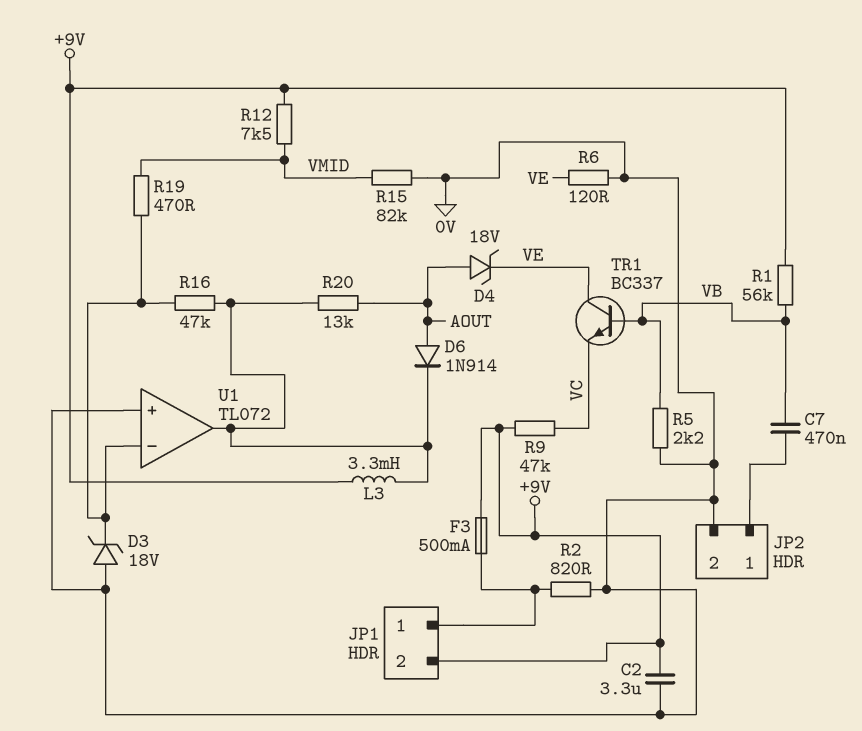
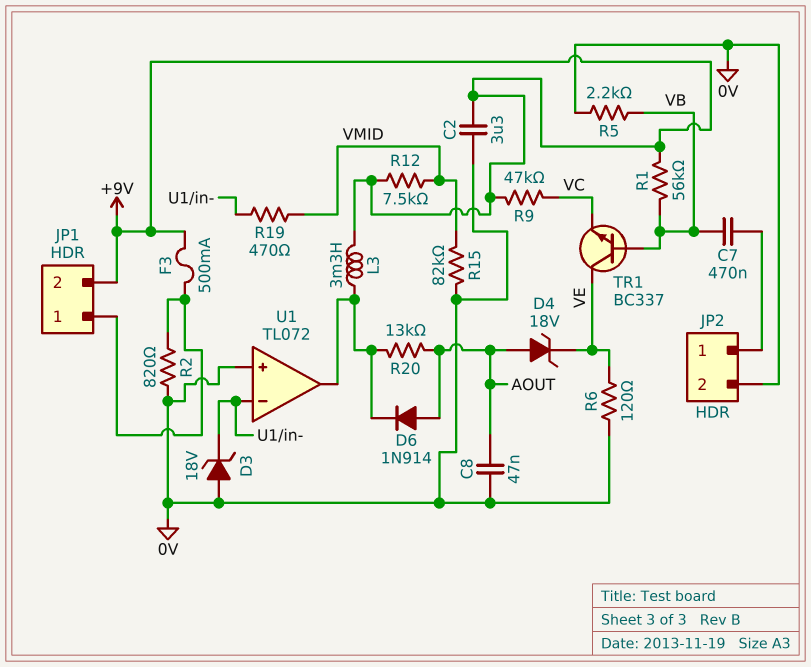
C8: none -> 47nF (0V, AOUT)
R16: 47k (U1/in-, U1/out) -> none

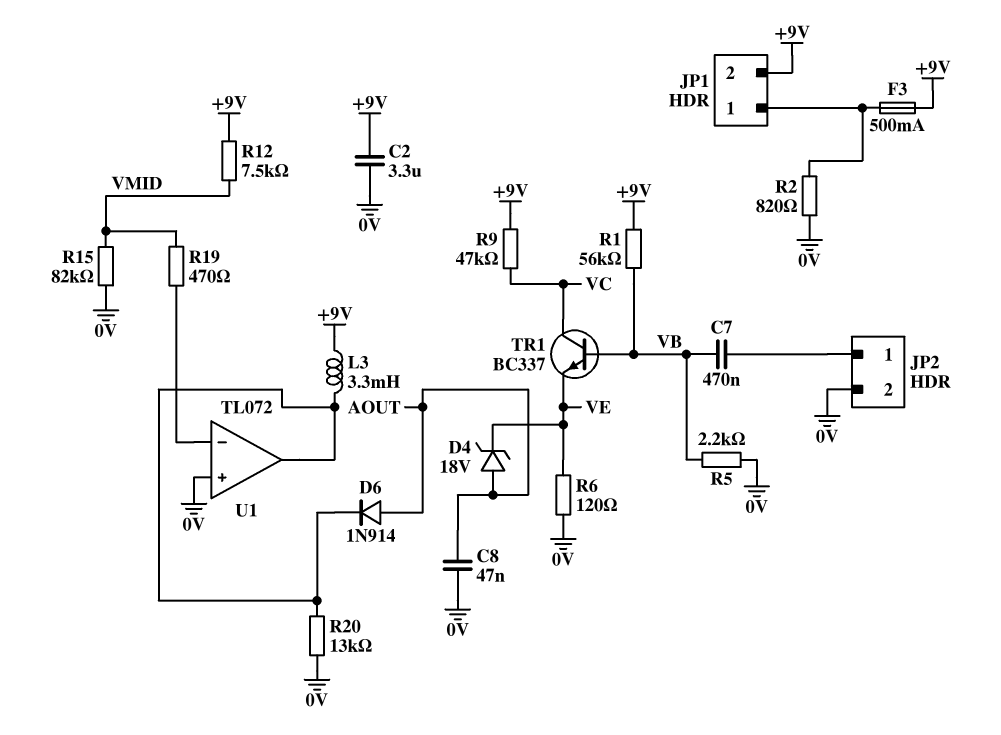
D3: zener 18V (A 0V, K U1/in-) -> none
R20: 13k (AOUT, U1/out) -> 13k (0V, U1/out)
TR1: NPN BC337 (B VB, C VE, E VC) -> NPN BC337 (B VB, C VC, E VE)

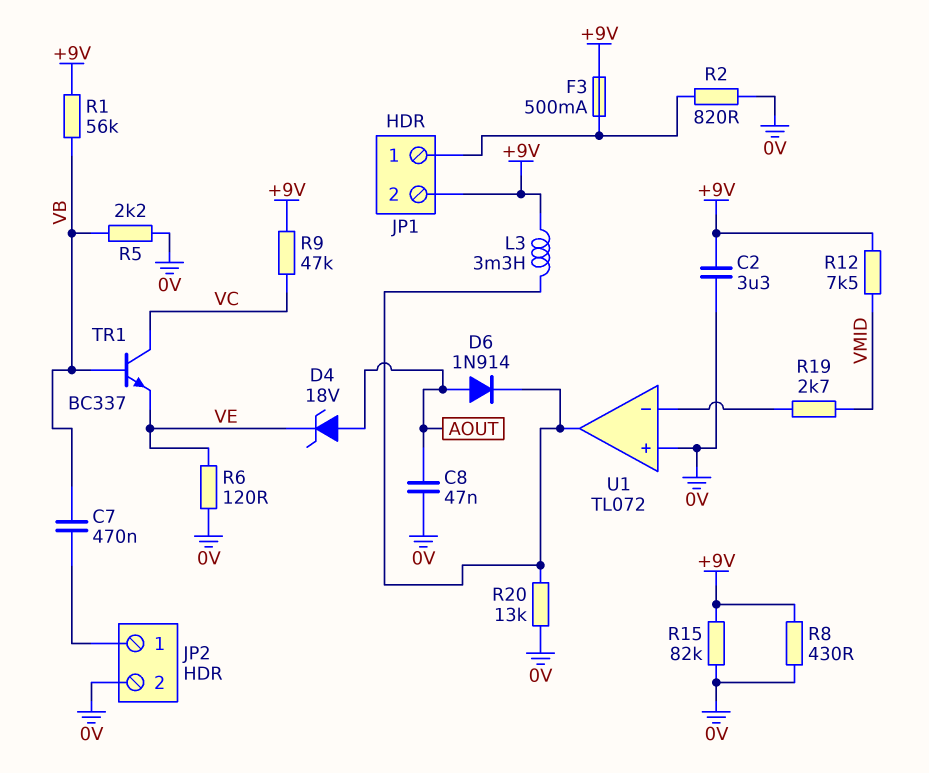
R8: none -> 430 (+9V, 0V)
R15: 82k (0V, VMID) -> 82k (+9V, 0V)
R19: 470 (U1/in-, VMID) -> 2.7k (U1/in-, VMID)

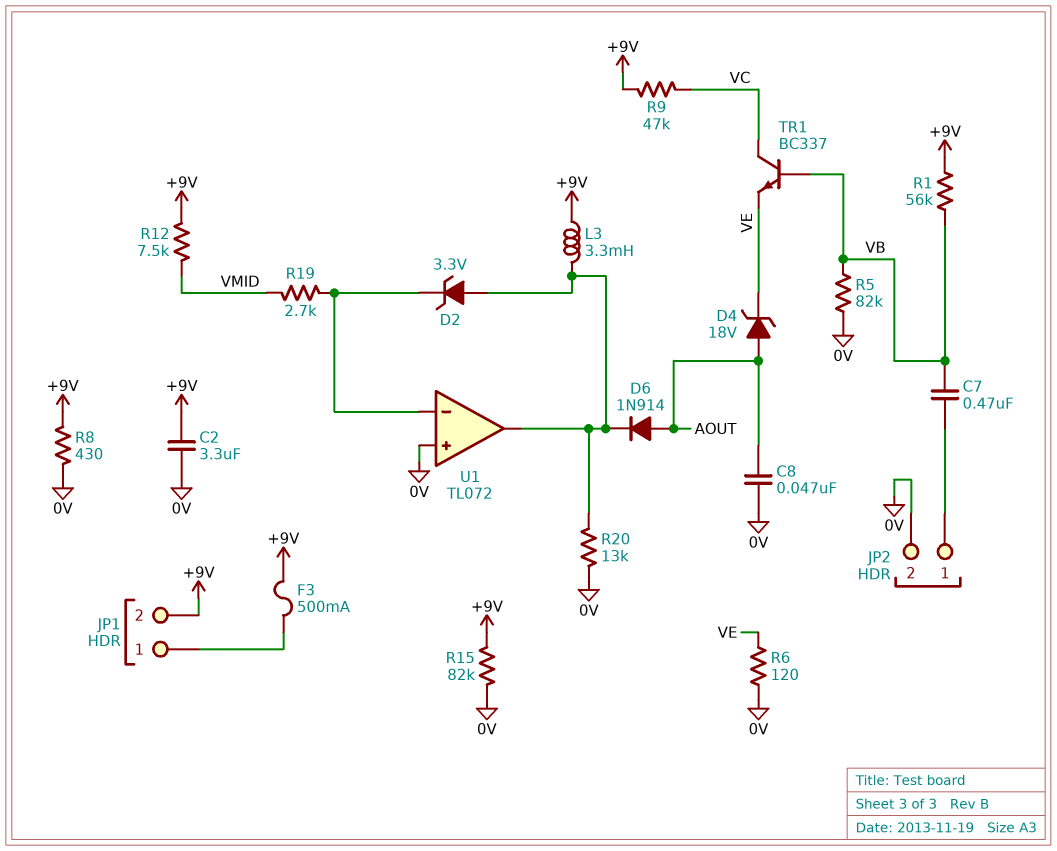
D2: none -> zener 3.3V (A U1/out, K U1/in-)
R2: 820 (0V, JP1/1) -> none
R5: 2.2k (0V, VB) -> 82k (0V, VB)

